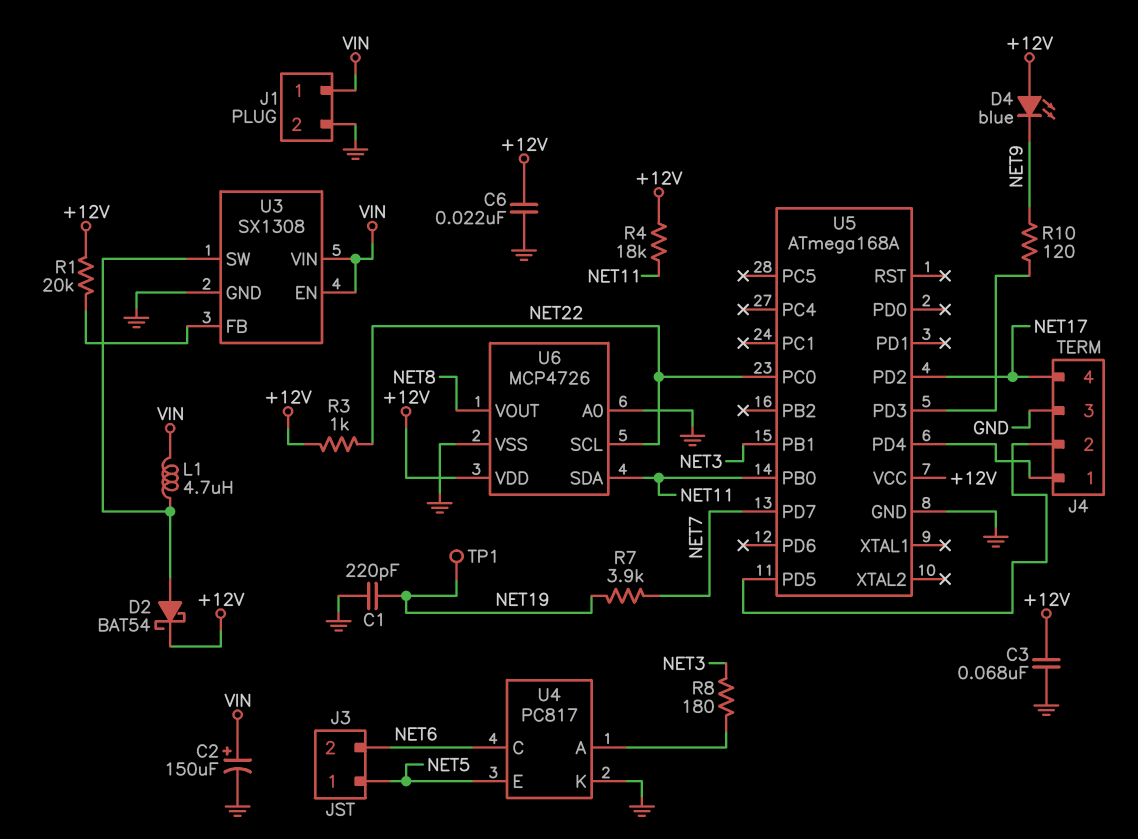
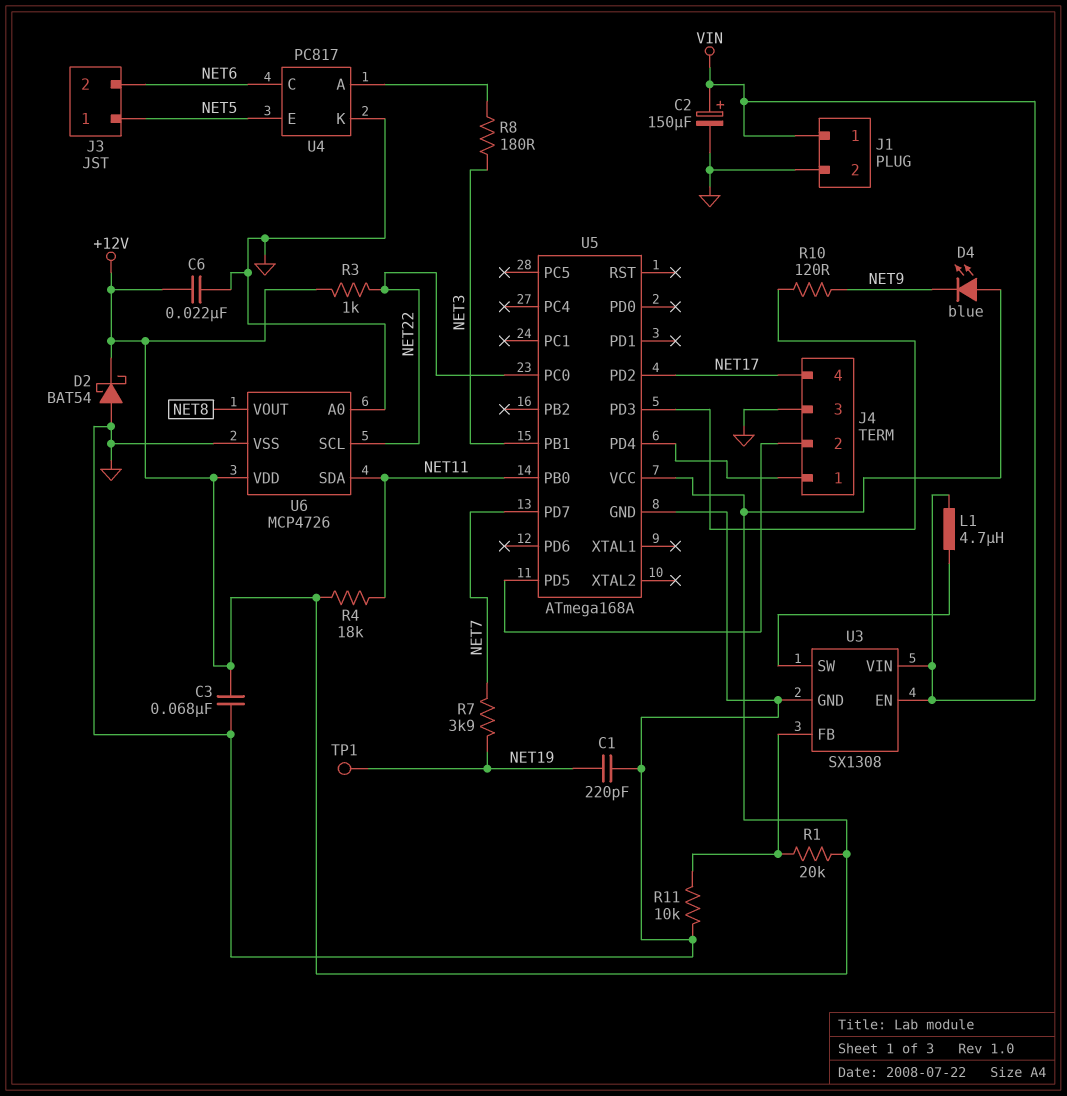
D2: schottky BAT54 (A U3/SW, K +12V) -> schottky BAT54 (A GND, K +12V)
R11: none -> 10k (GND, U3/FB)

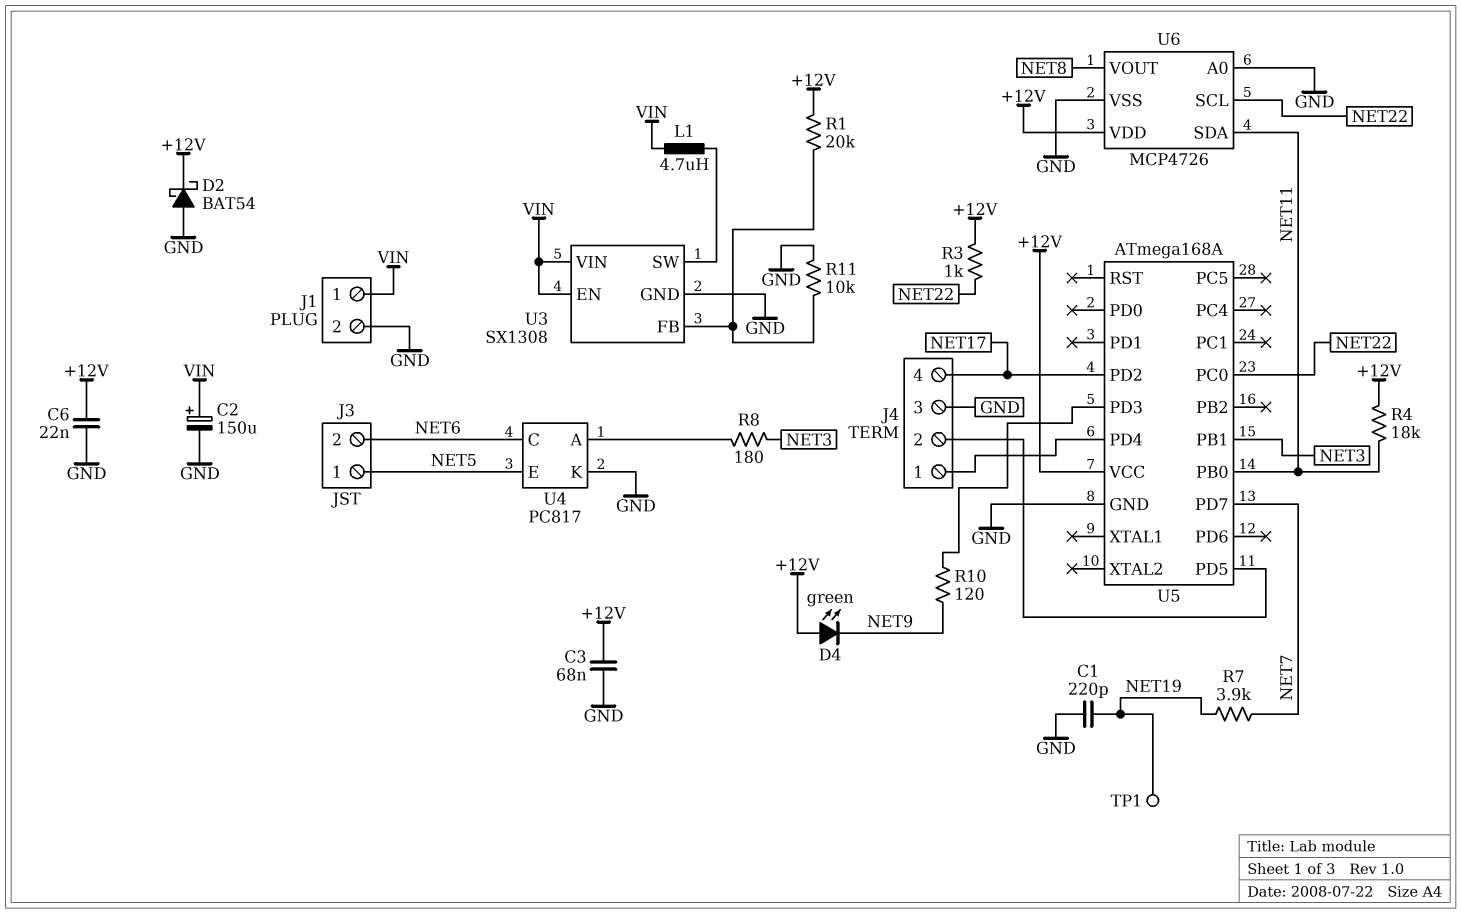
D4: LED blue (A +12V, K NET9) -> LED green (A +12V, K NET9)

